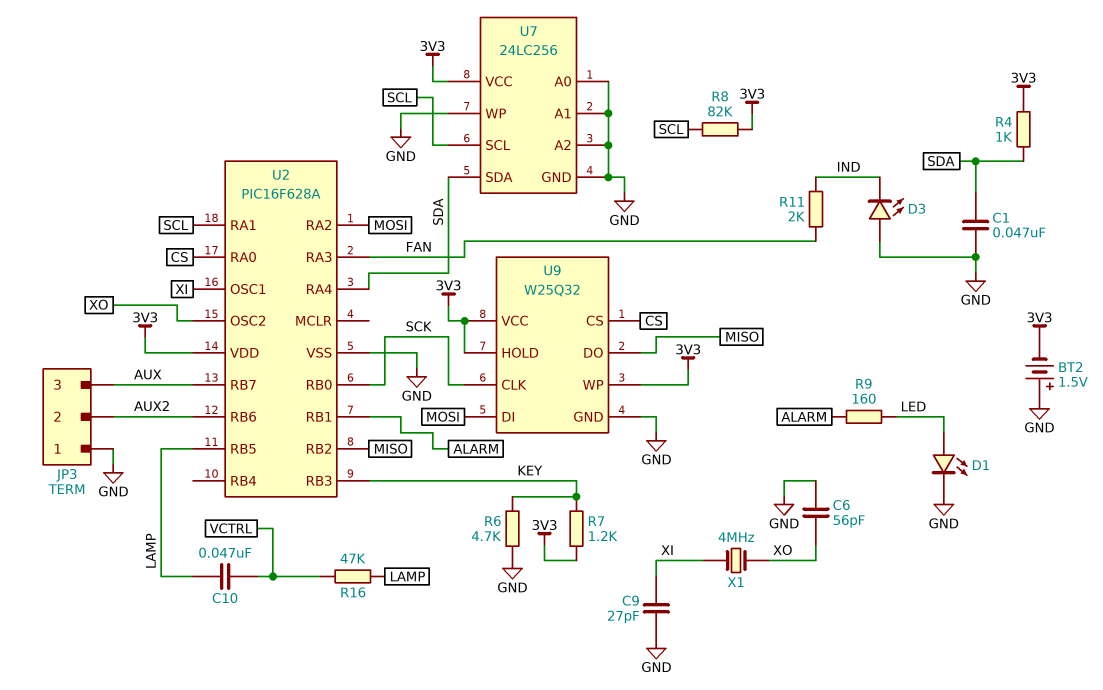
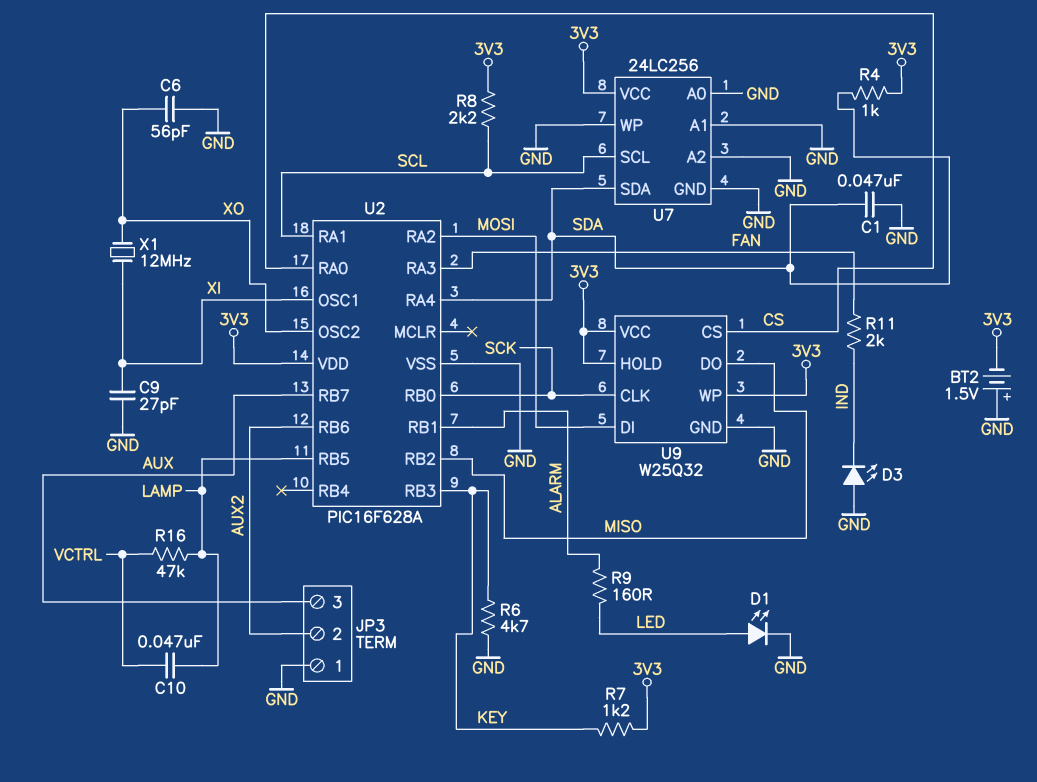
R8: 82k (3V3, SCL) -> 2.2k (3V3, SCL)
X1: 4MHz (XI, XO) -> 12MHz (XI, XO)

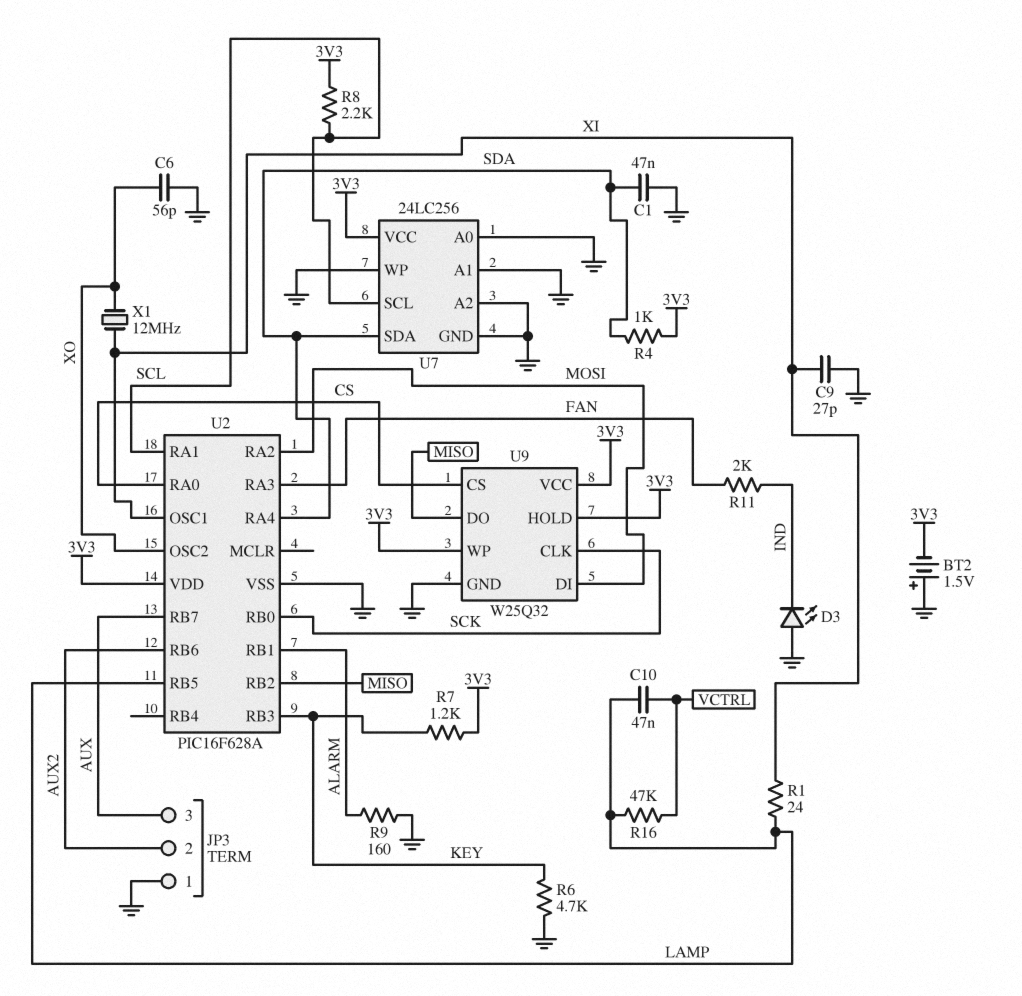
D1: LED (A LED, K GND) -> none
R1: none -> 24 (LAMP, XI)
R9: 160 (ALARM, LED) -> 160 (ALARM, GND)

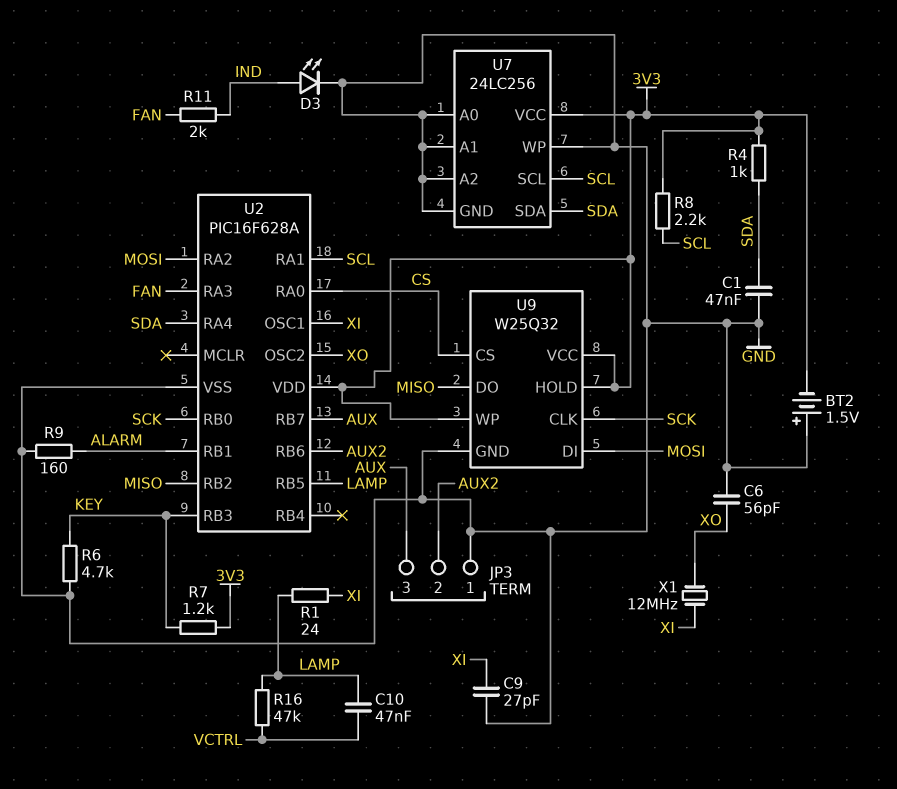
D3: LED (A GND, K IND) -> LED (A IND, K GND)

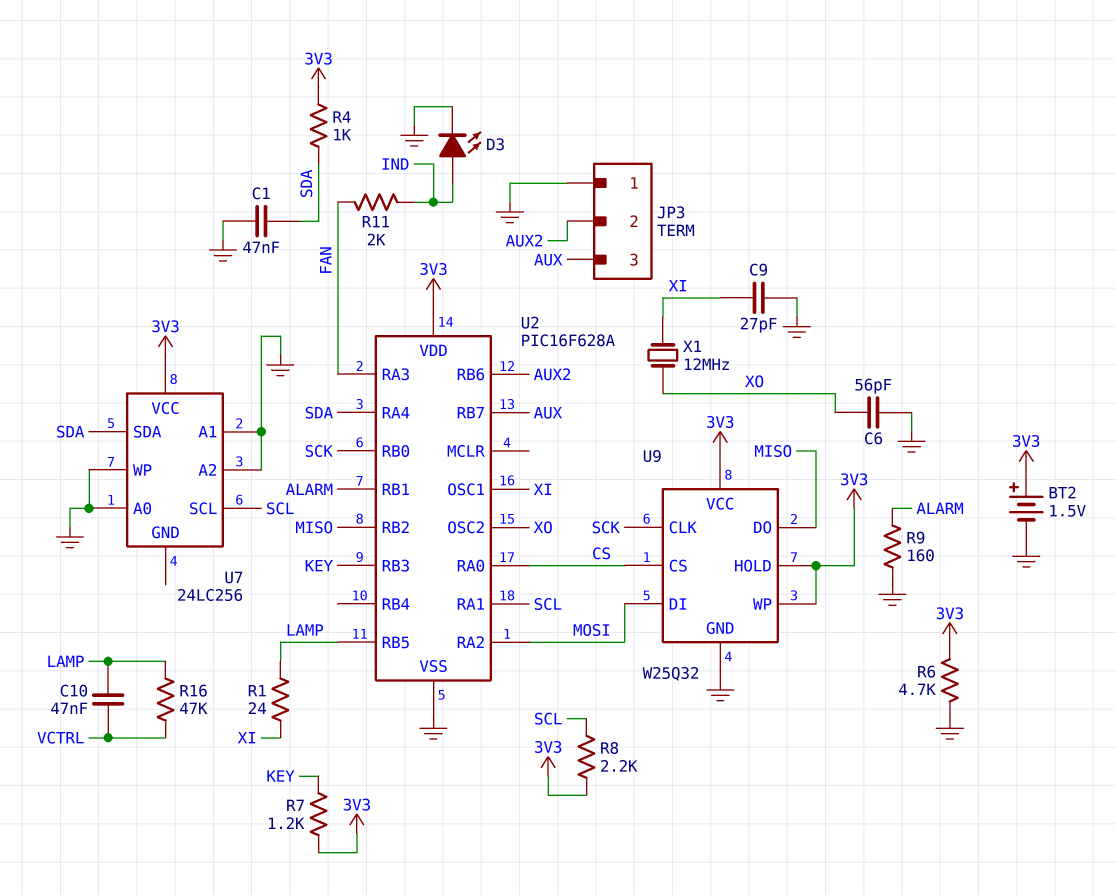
BT2: 1.5V (plus GND, minus 3V3) -> 1.5V (plus 3V3, minus GND)
R6: 4.7k (GND, KEY) -> 4.7k (3V3, GND)
U7 pin GND: GND -> none

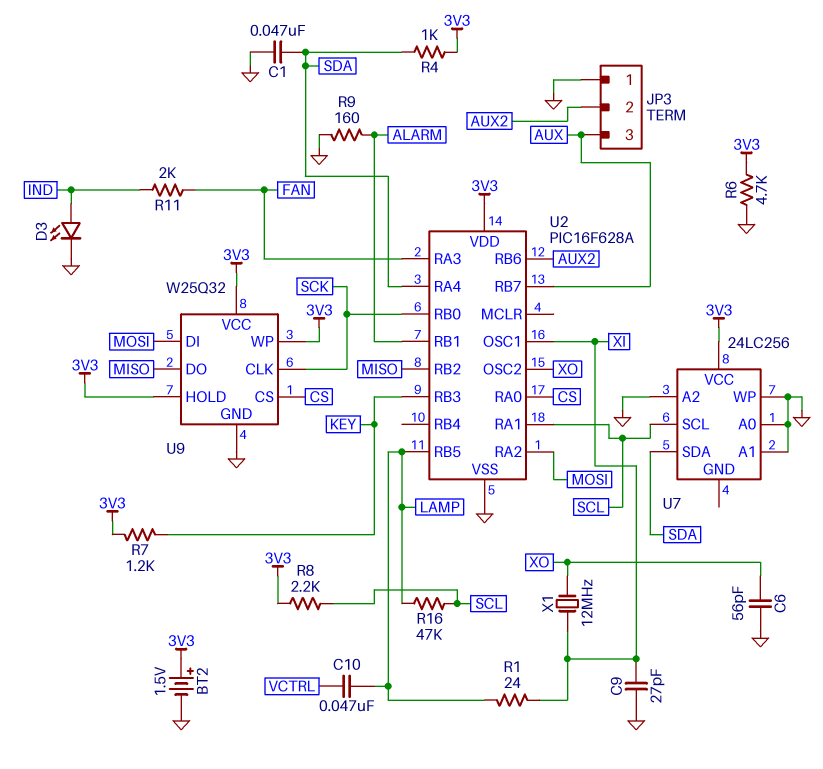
R16: 47k (LAMP, VCTRL) -> 47k (LAMP, SCL)

